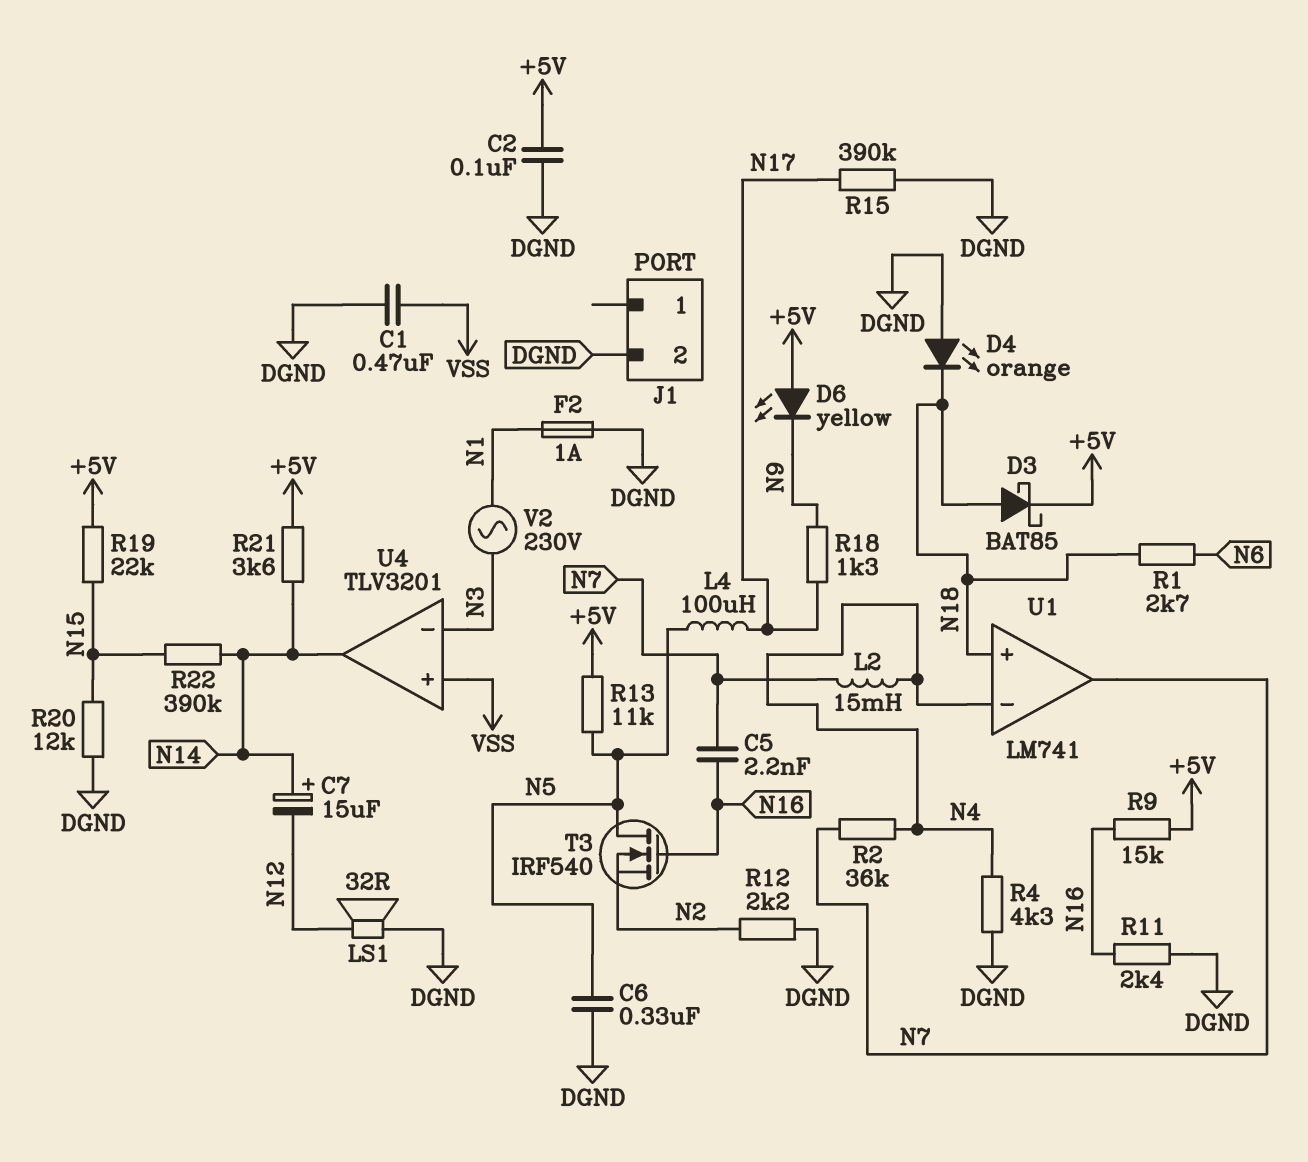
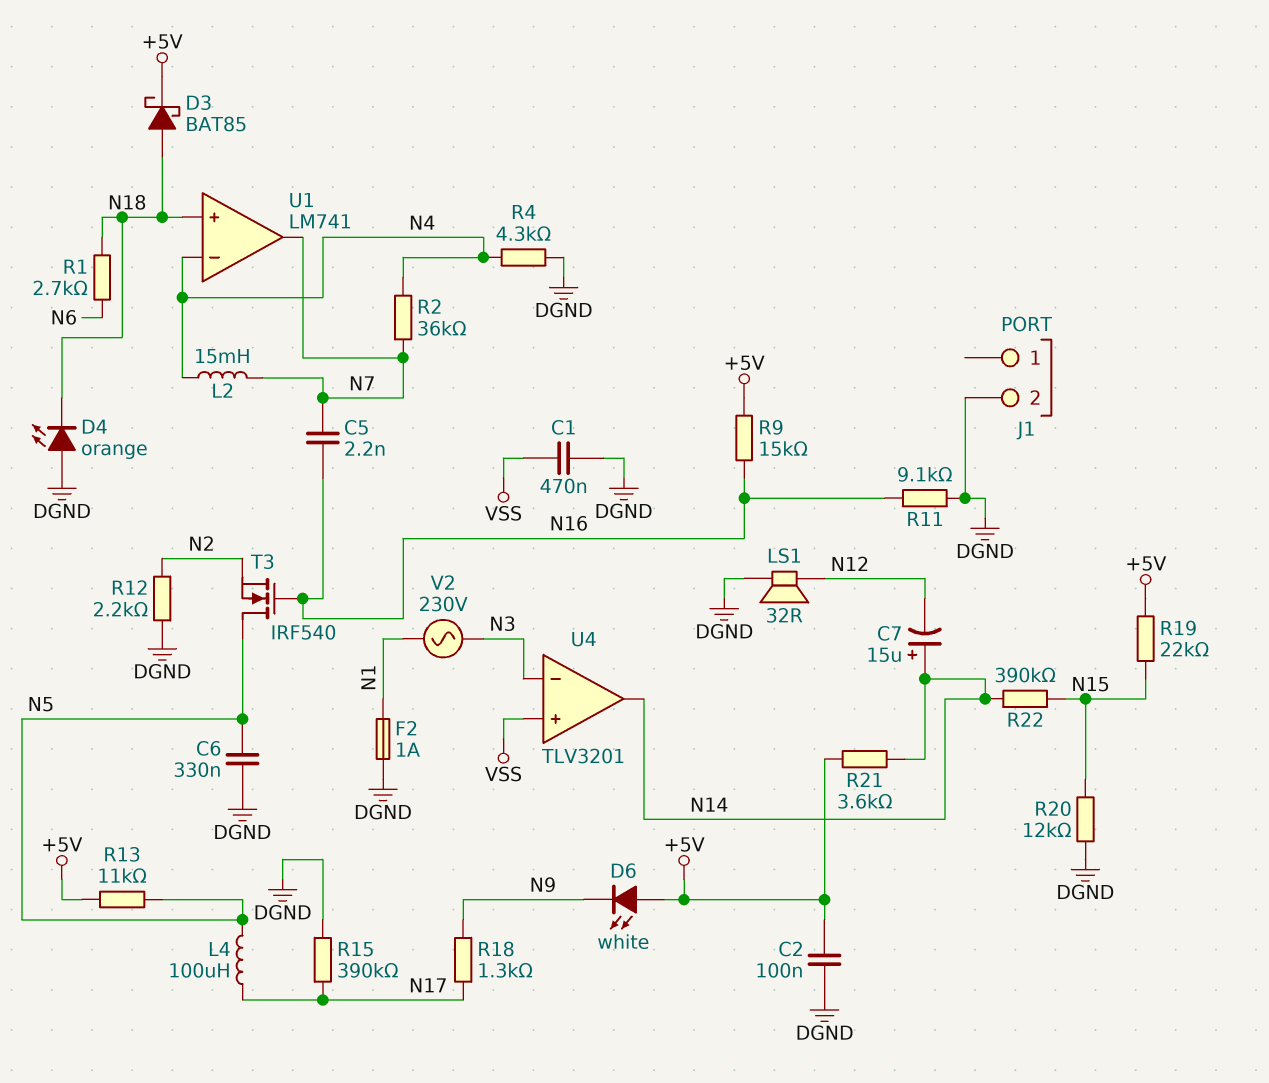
D6: LED yellow (A +5V, K N9) -> LED white (A +5V, K N9)
R11: 2.4k (DGND, N16) -> 9.1k (DGND, N16)

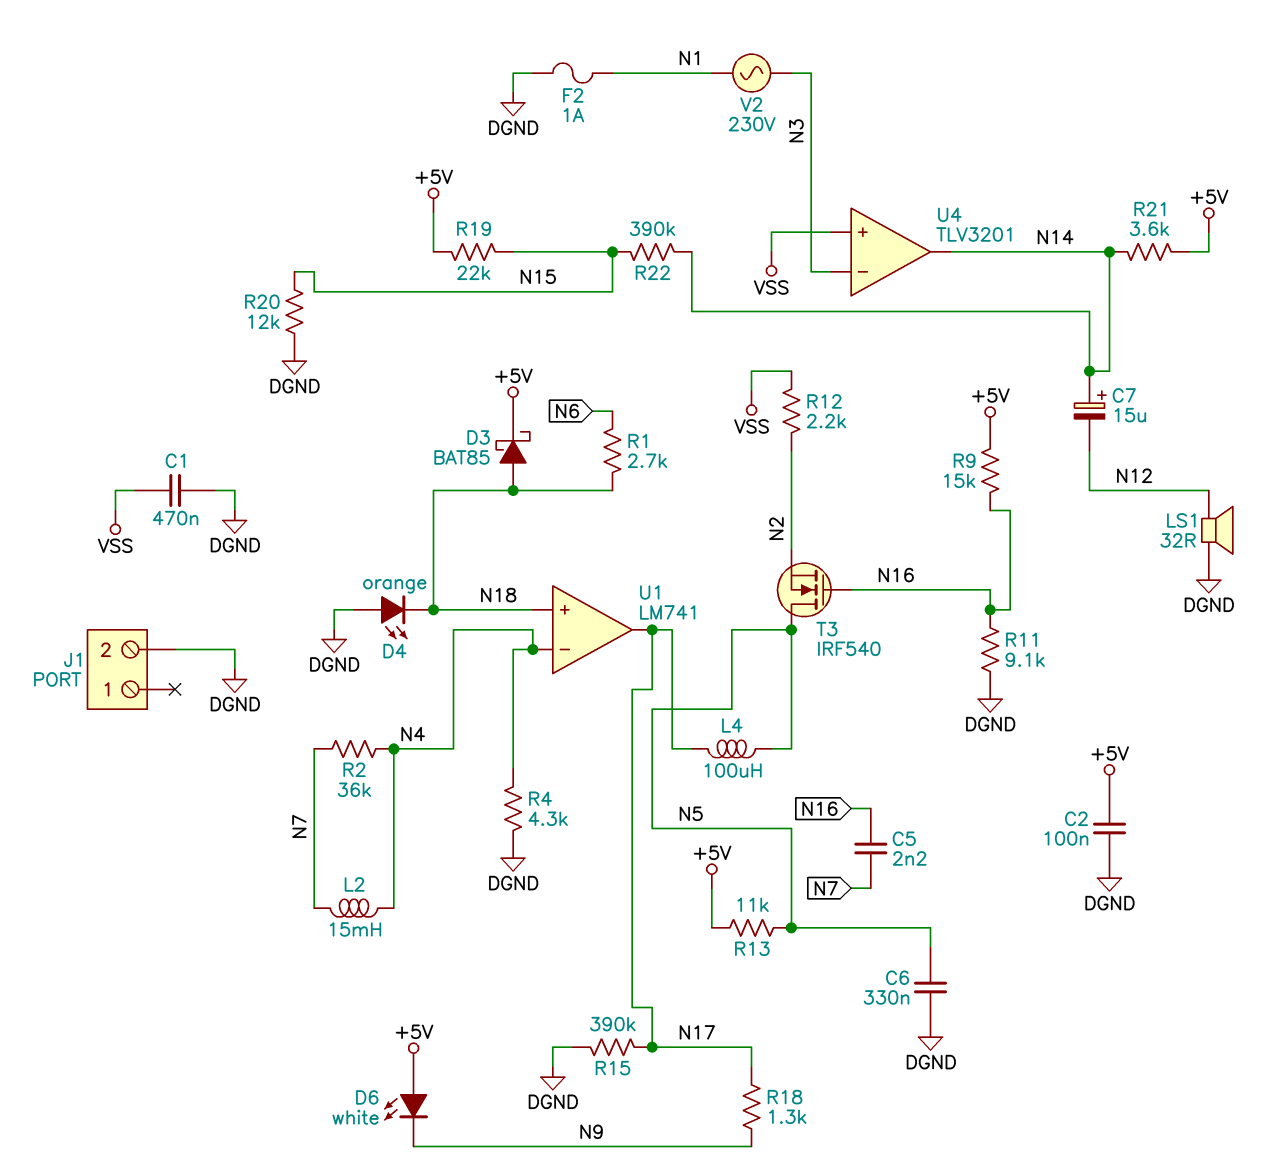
R12: 2.2k (DGND, N2) -> 2.2k (N2, VSS)
U1 pin out: N7 -> N17

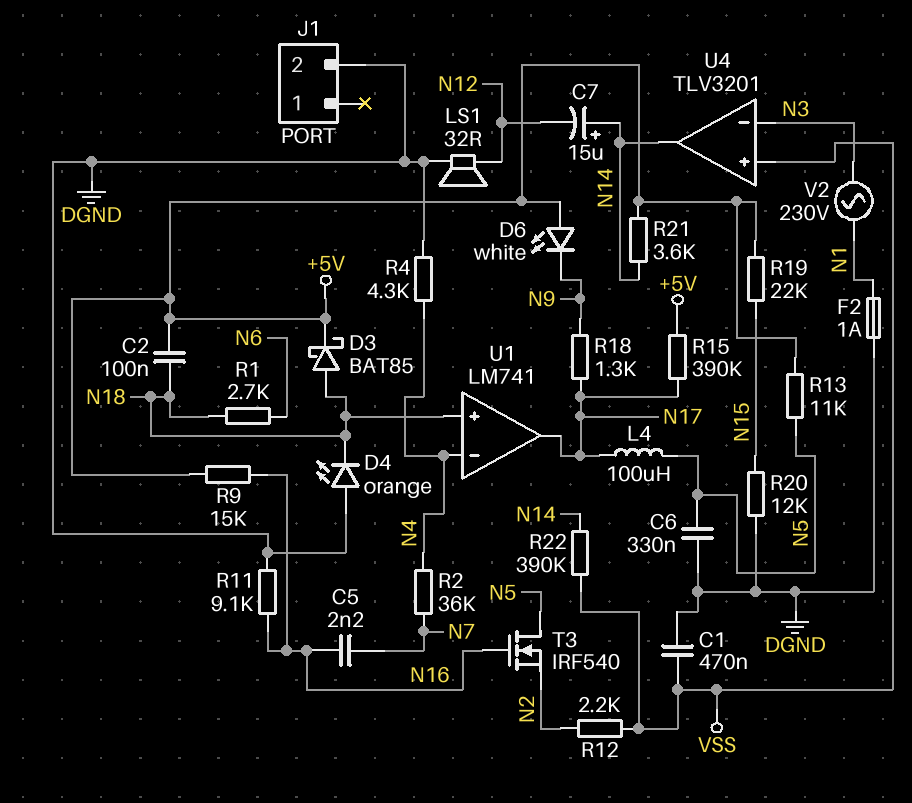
C2: 100nF (+5V, DGND) -> 100nF (+5V, N18)
L2: 15mH (N4, N7) -> none
R15: 390k (DGND, N17) -> 390k (+5V, N17)
R22: 390k (N14, N15) -> 390k (N14, VSS)

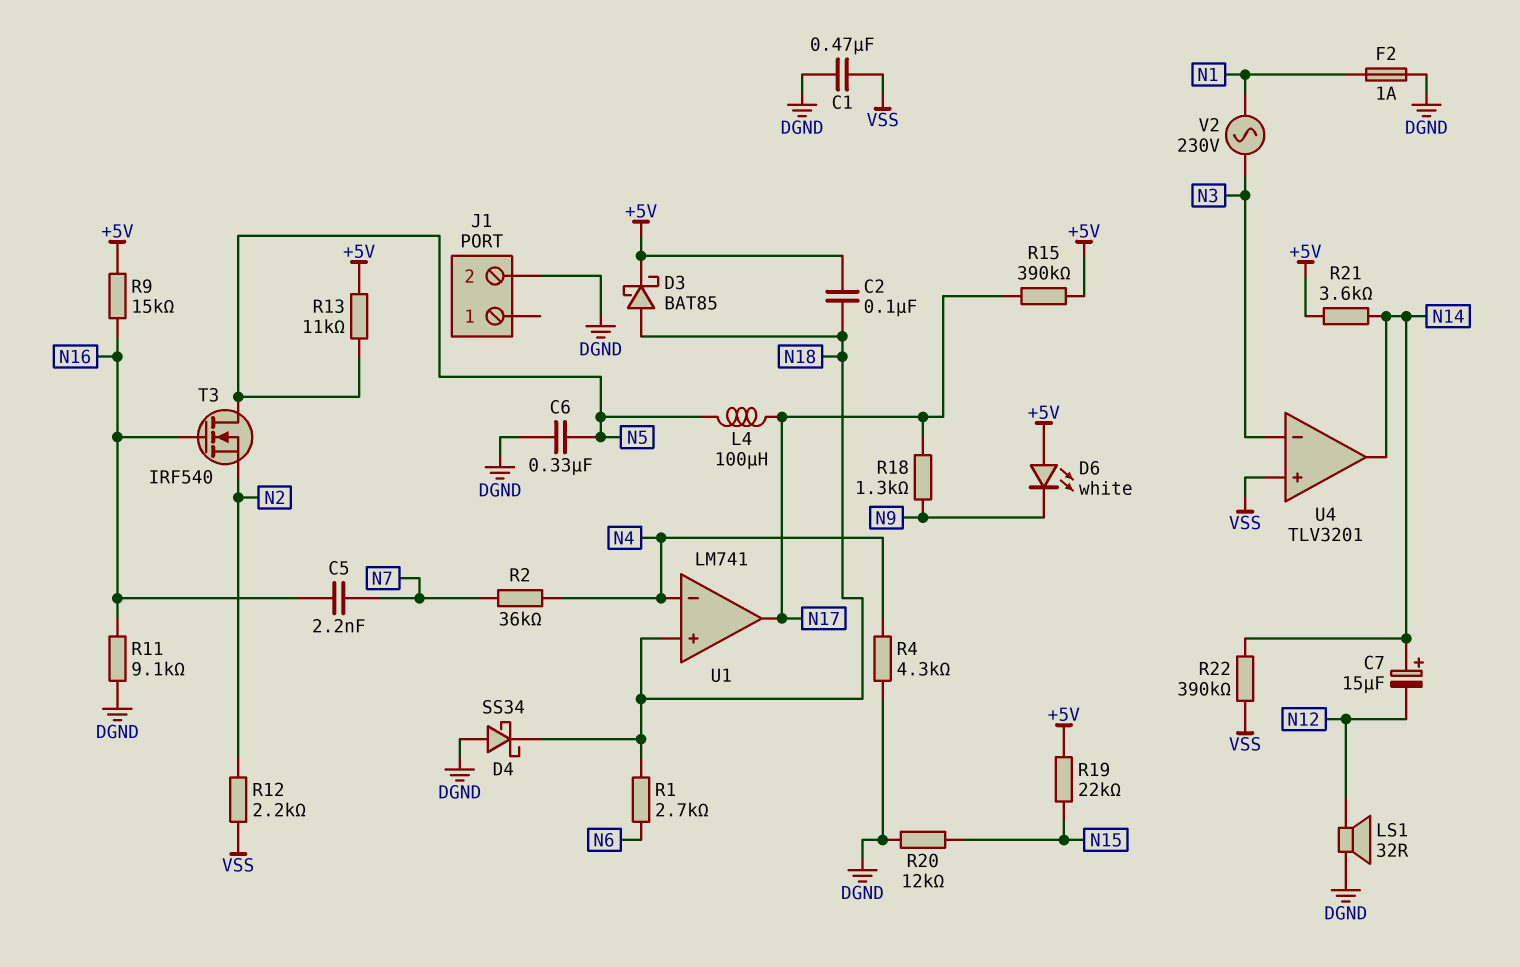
D4: LED orange (A DGND, K N18) -> schottky SS34 (A DGND, K N18)

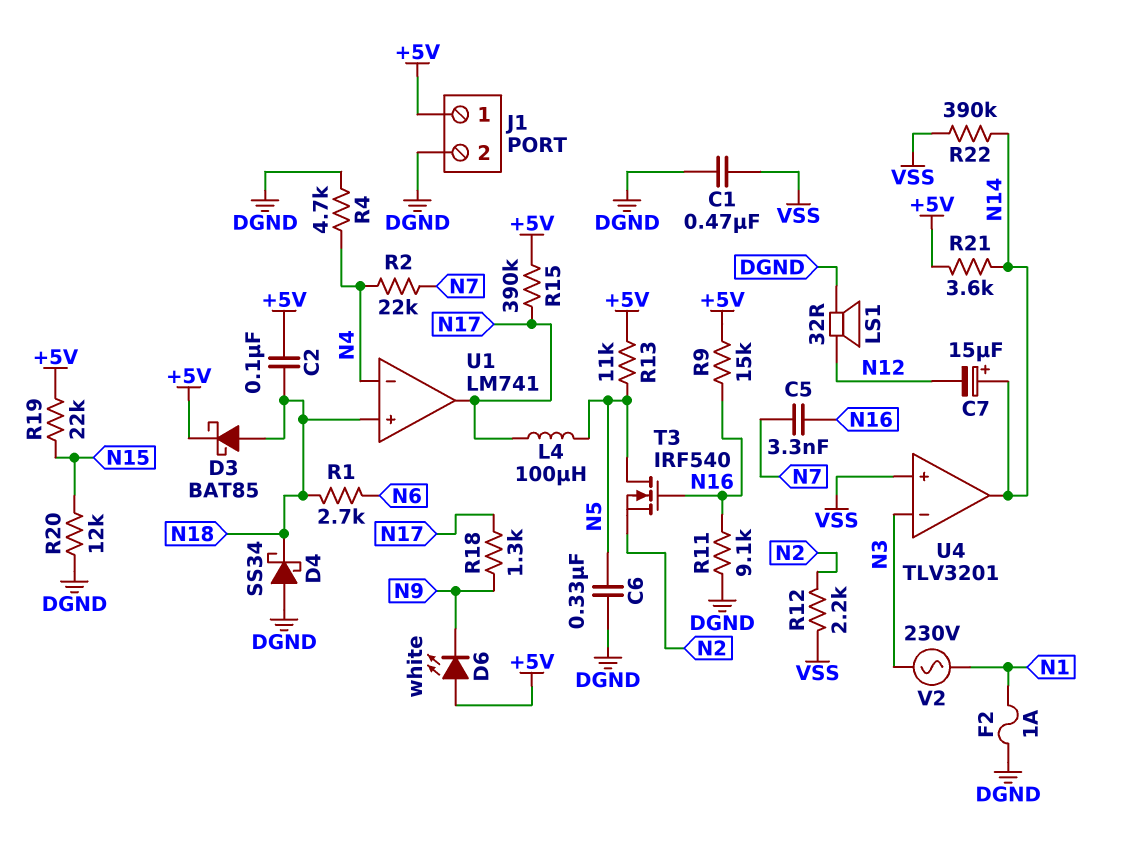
C5: 2.2nF (N7, N16) -> 3.3nF (N7, N16)
J1 pin 1: none -> +5V
R2: 36k (N4, N7) -> 22k (N4, N7)
R4: 4.3k (DGND, N4) -> 4.7k (DGND, N4)

